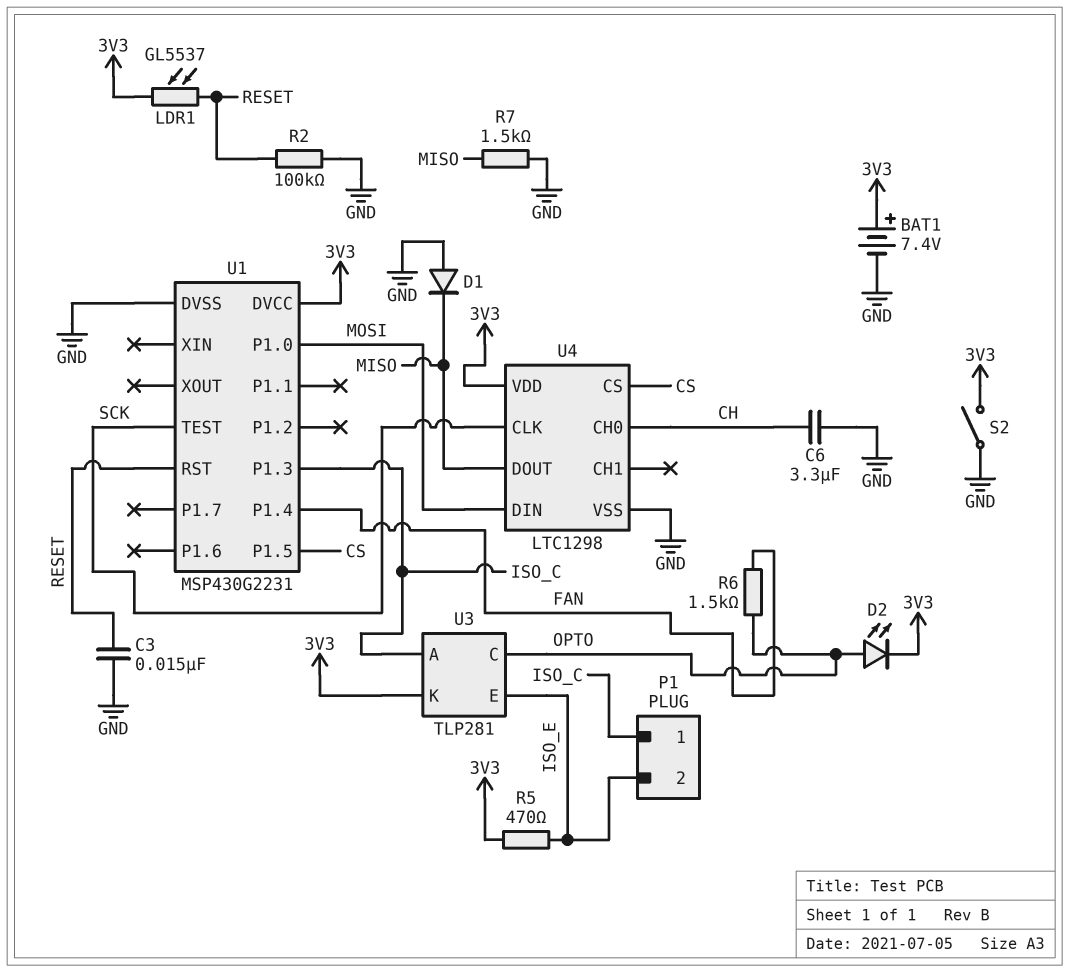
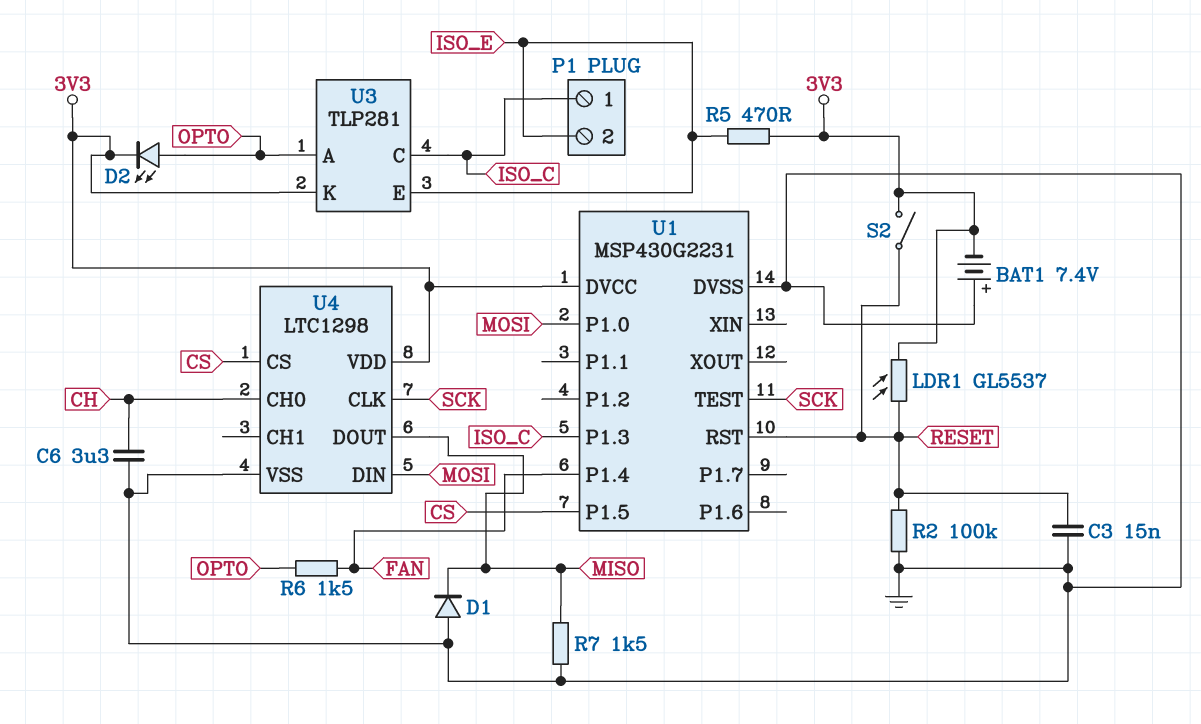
BAT1: 7.4V (plus 3V3, minus GND) -> 7.4V (plus GND, minus 3V3)
S2: switch (3V3, GND) -> switch (3V3, RESET)
U3 pin A: ISO_C -> OPTO
U3 pin C: OPTO -> ISO_C

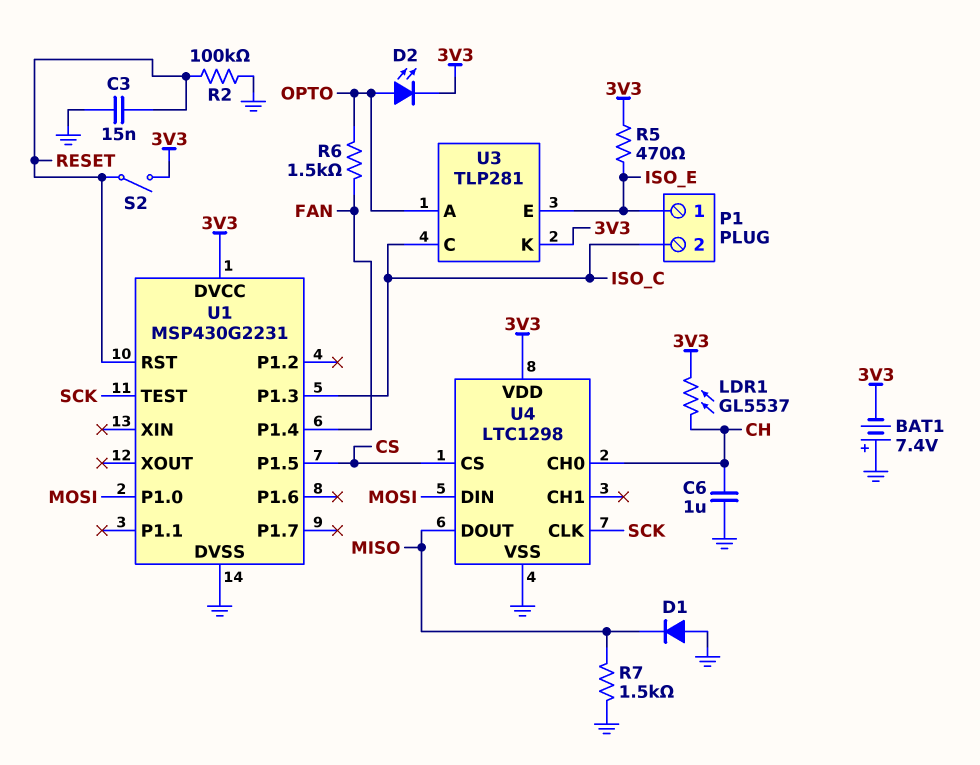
C6: 3.3uF (CH, GND) -> 1uF (CH, GND)
LDR1: GL5537 (3V3, RESET) -> GL5537 (3V3, CH)
P1 pin 1: ISO_C -> ISO_E
P1 pin 2: ISO_E -> ISO_C

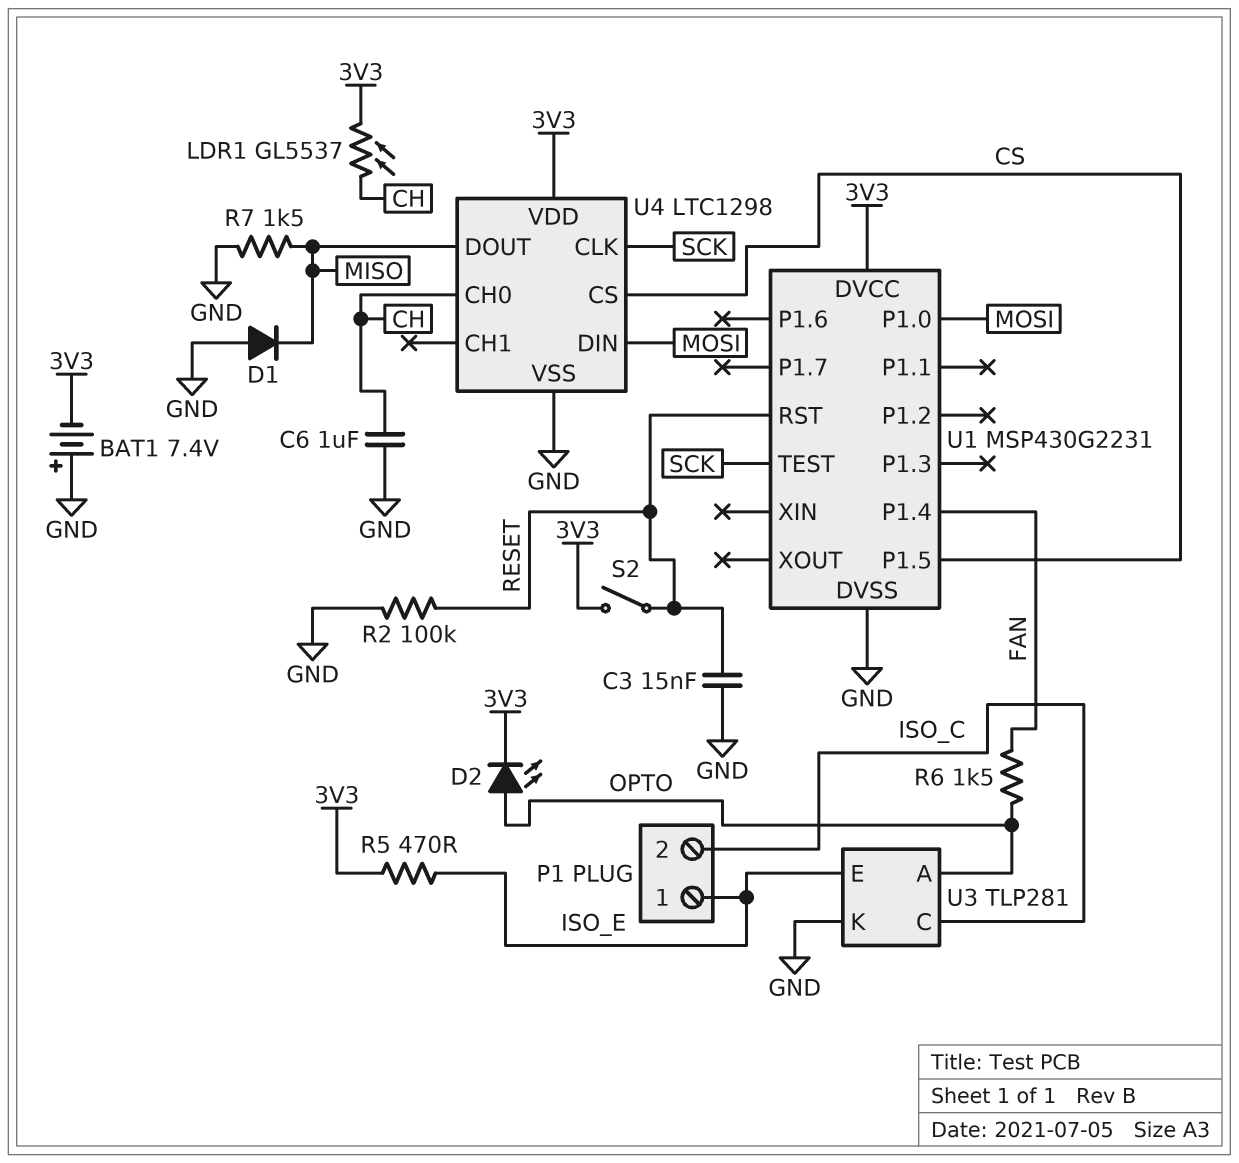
U1 pin P1.3: ISO_C -> none
U3 pin K: 3V3 -> GND

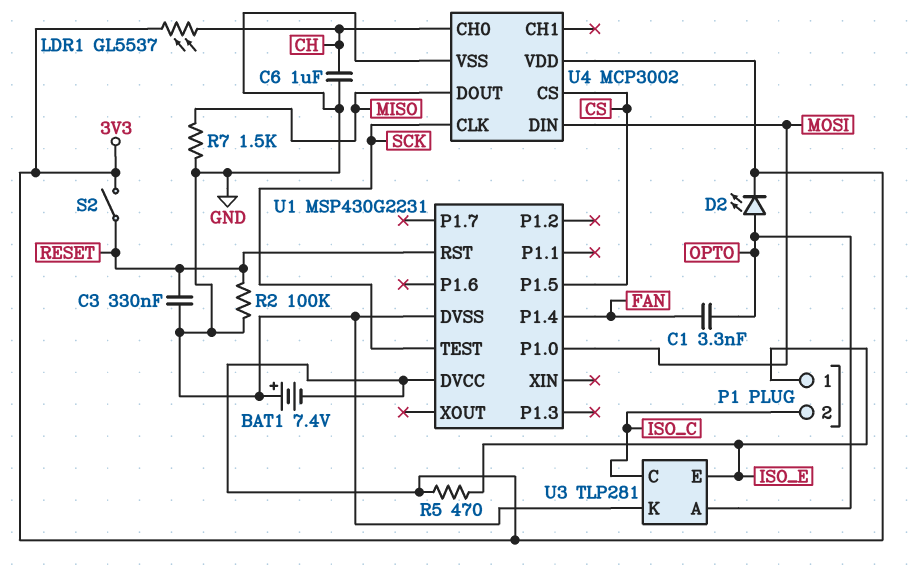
C1: none -> 3.3nF (FAN, OPTO)
C3: 15nF (GND, RESET) -> 330nF (GND, RESET)
D1: diode (A GND, K MISO) -> none
R6: 1.5k (FAN, OPTO) -> none
U4: LTC1298 -> MCP3002

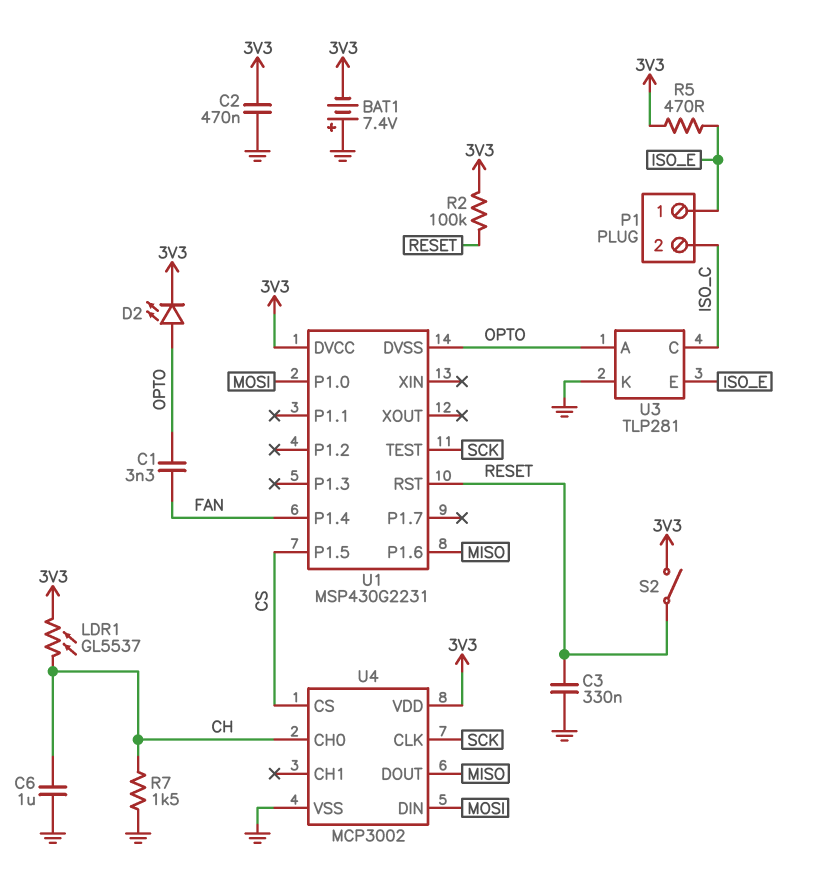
C2: none -> 470nF (3V3, GND)
R2: 100k (GND, RESET) -> 100k (3V3, RESET)
R7: 1.5k (GND, MISO) -> 1.5k (CH, GND)
U1 pin DVSS: GND -> OPTO
U1 pin P1.6: none -> MISO

